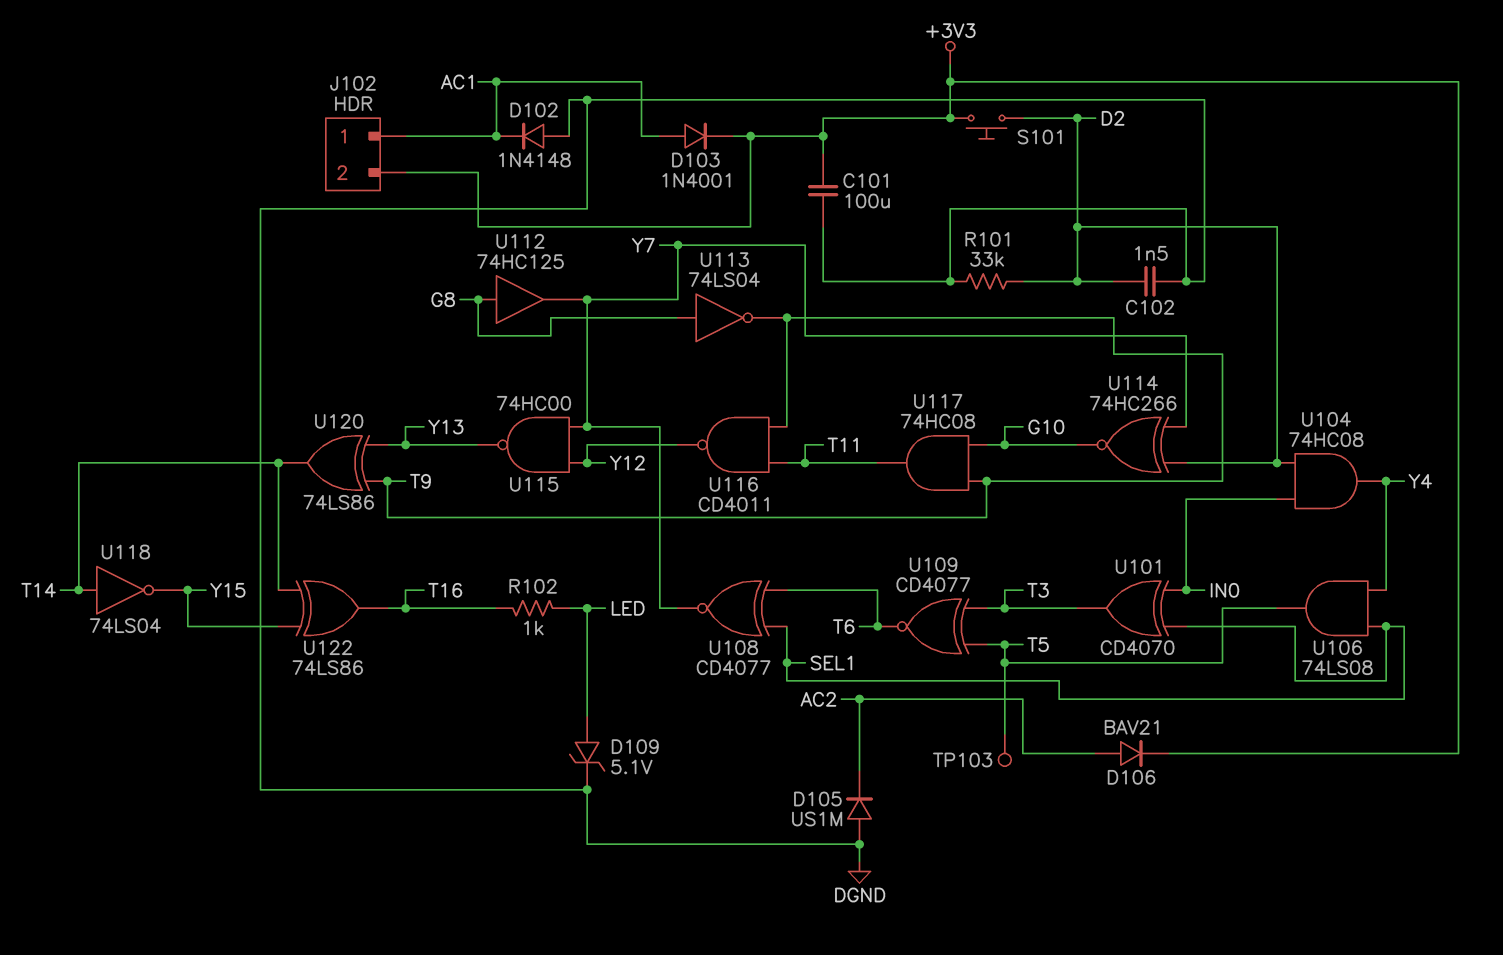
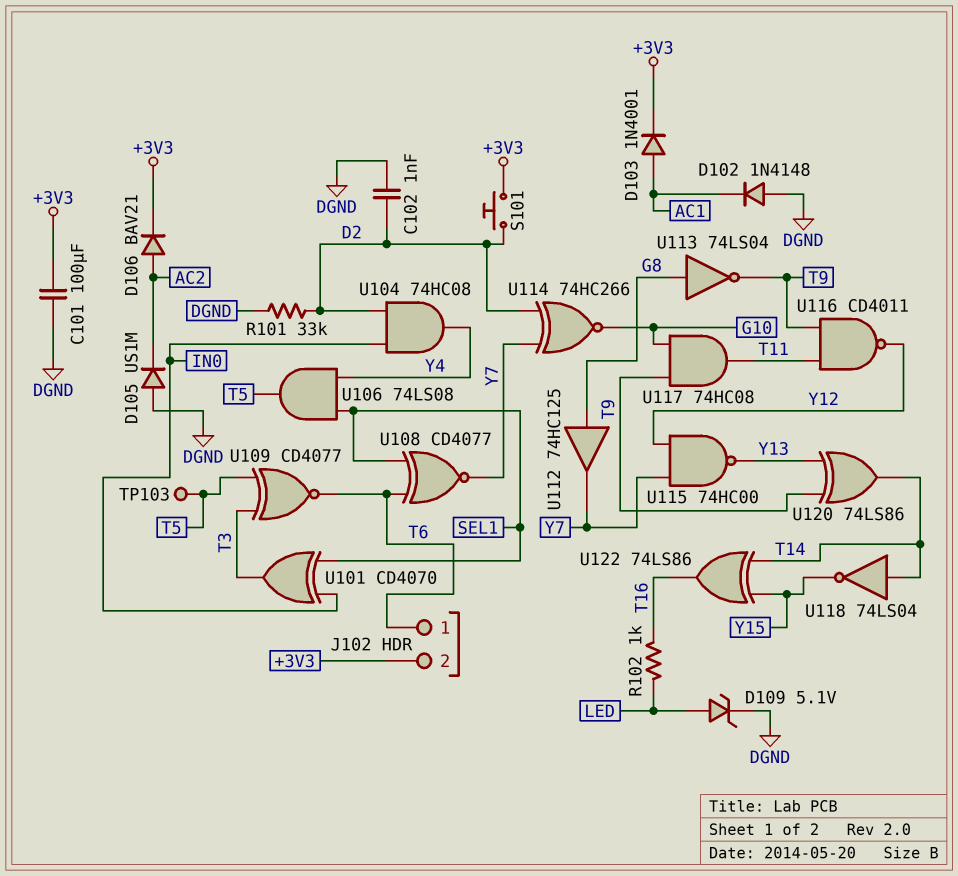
C102: 1.5nF (D2, DGND) -> 1nF (D2, DGND)
J102 pin 1: AC1 -> T6

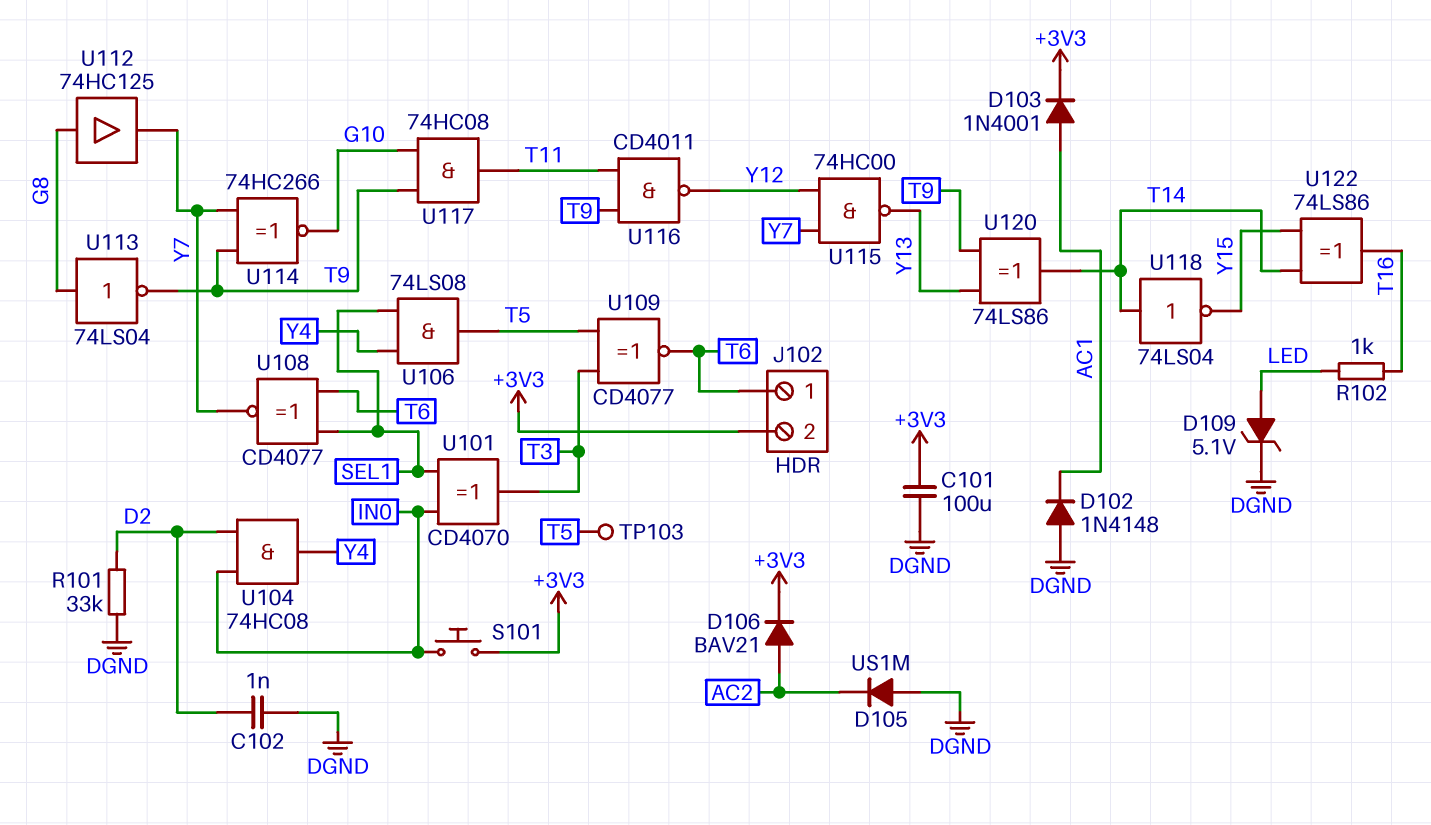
S101: button (+3V3, D2) -> button (+3V3, IN0)
U114: XNOR 74HC266 (in D2, in Y7, out G10) -> XNOR 74HC266 (in T9, in Y7, out G10)

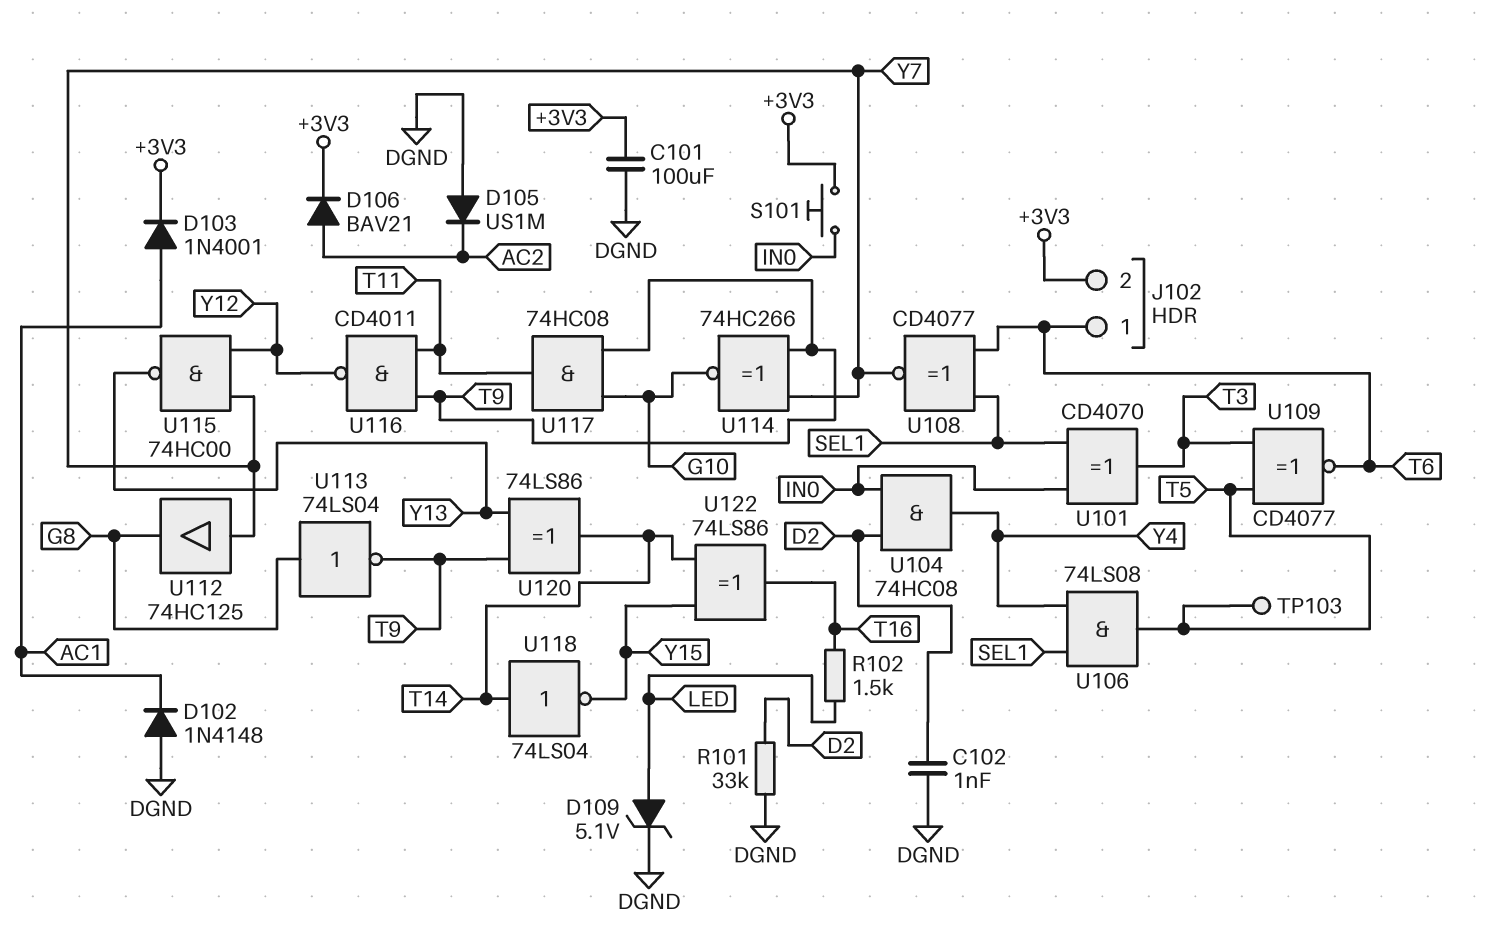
R102: 1k (LED, T16) -> 1.5k (LED, T16)
U112: buffer 74HC125 (in G8, out Y7) -> buffer 74HC125 (in Y7, out G8)

